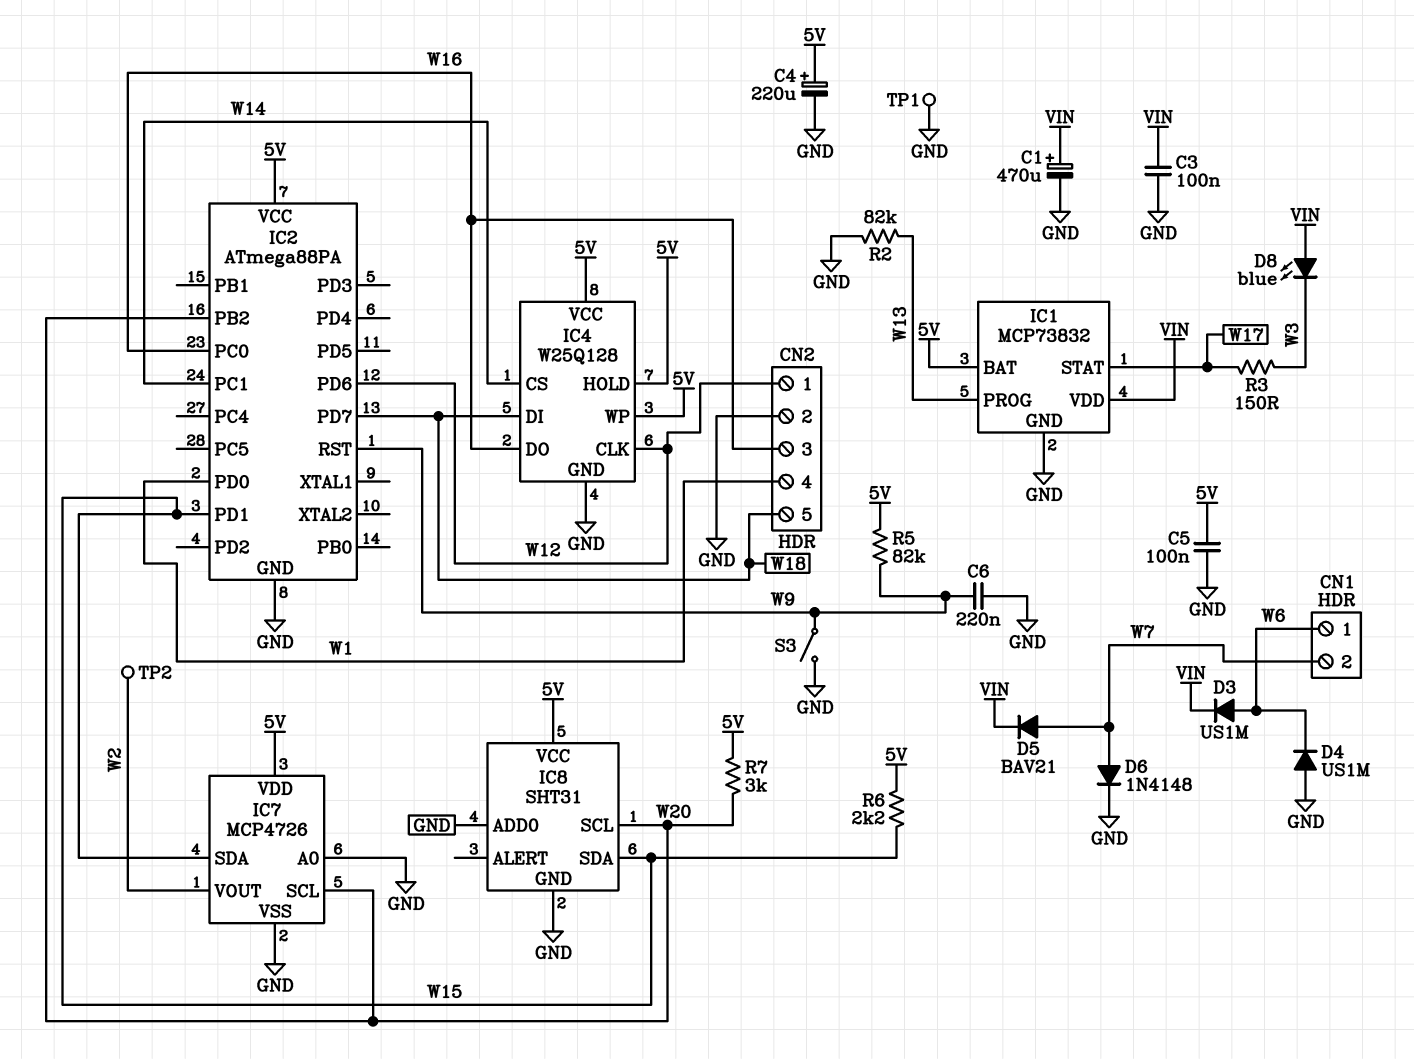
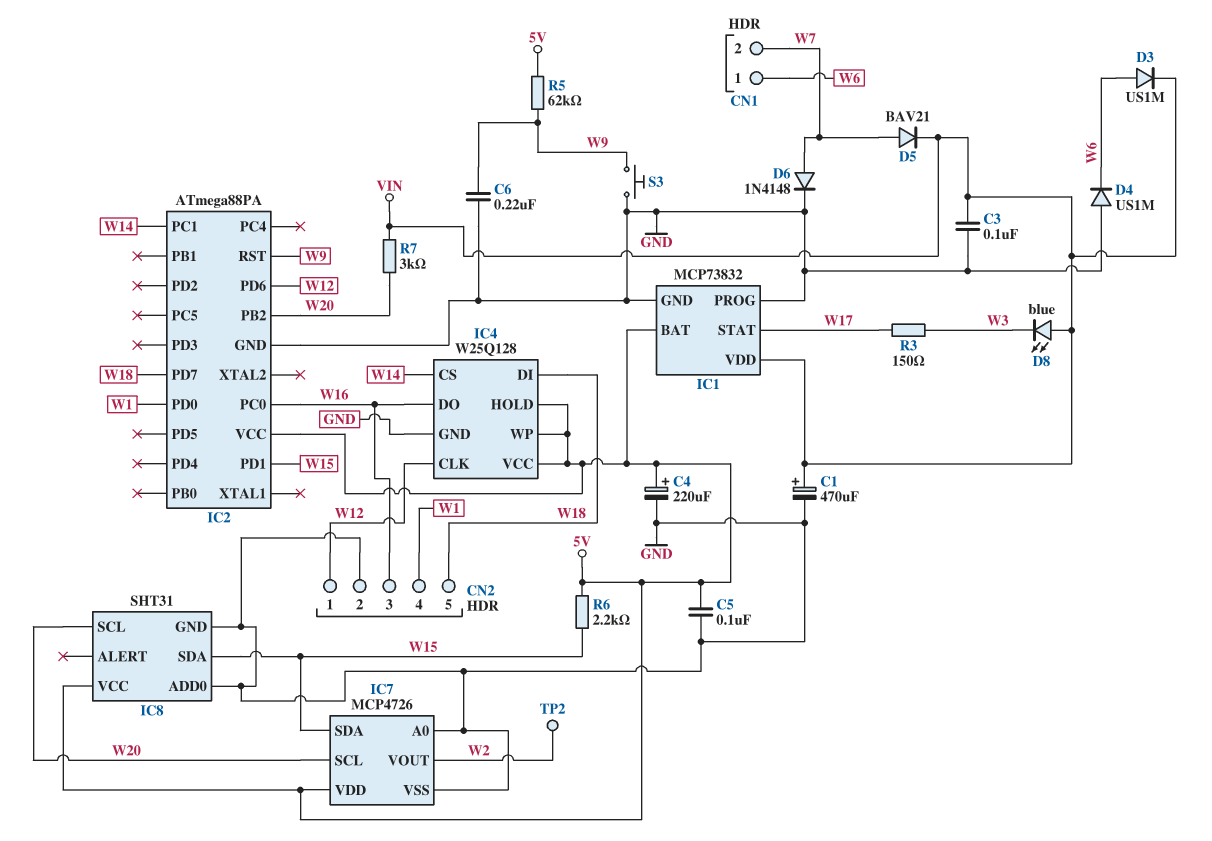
IC1 pin PROG: W13 -> GND
R2: 82k (GND, W13) -> none
R5: 82k (5V, W9) -> 62k (5V, W9)
R7: 3k (5V, W20) -> 3k (VIN, W20)
S3: switch (GND, W9) -> button (GND, W9)
TP1: test point (GND) -> none

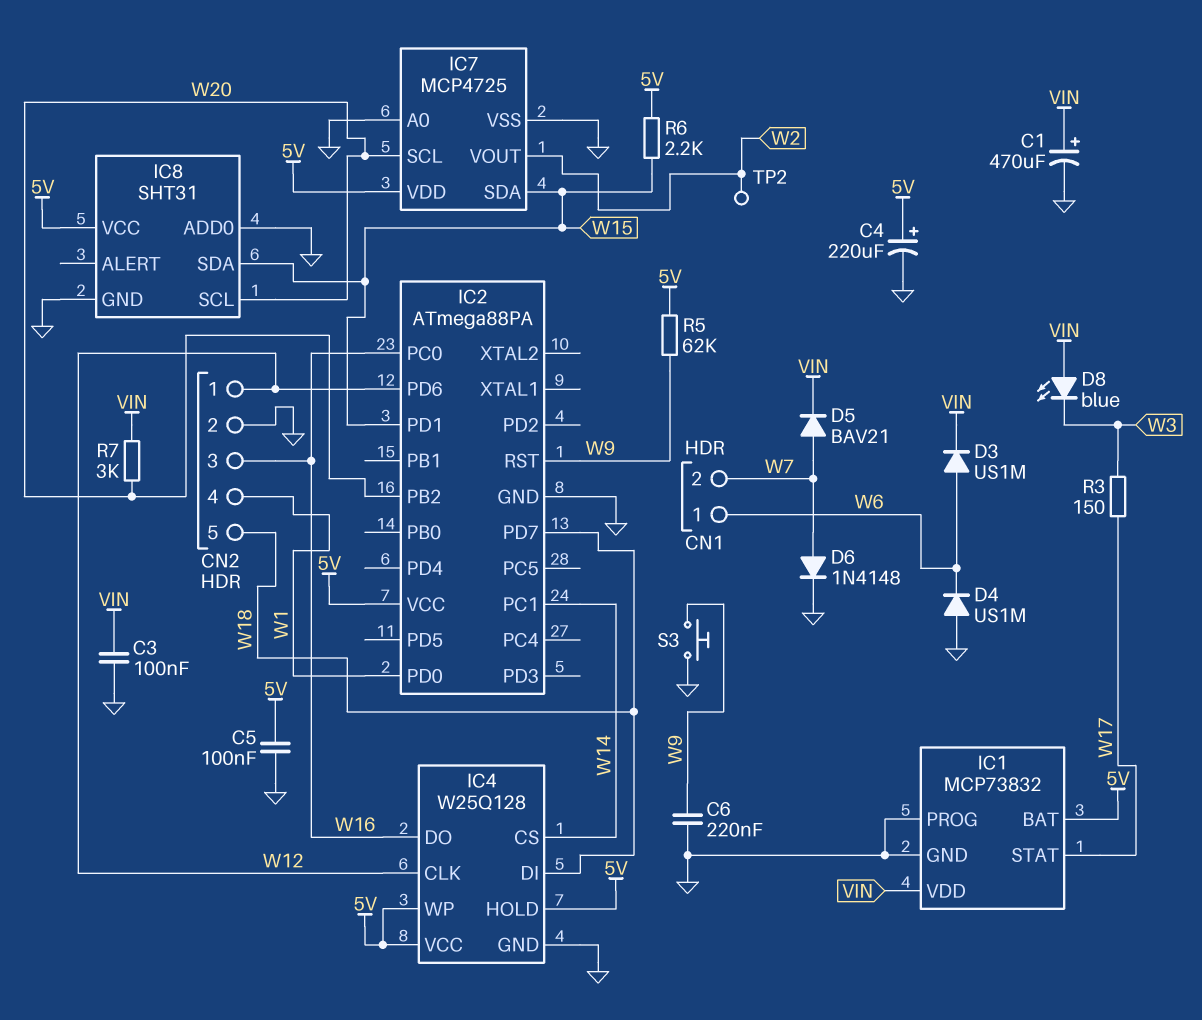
IC7: MCP4726 -> MCP4725

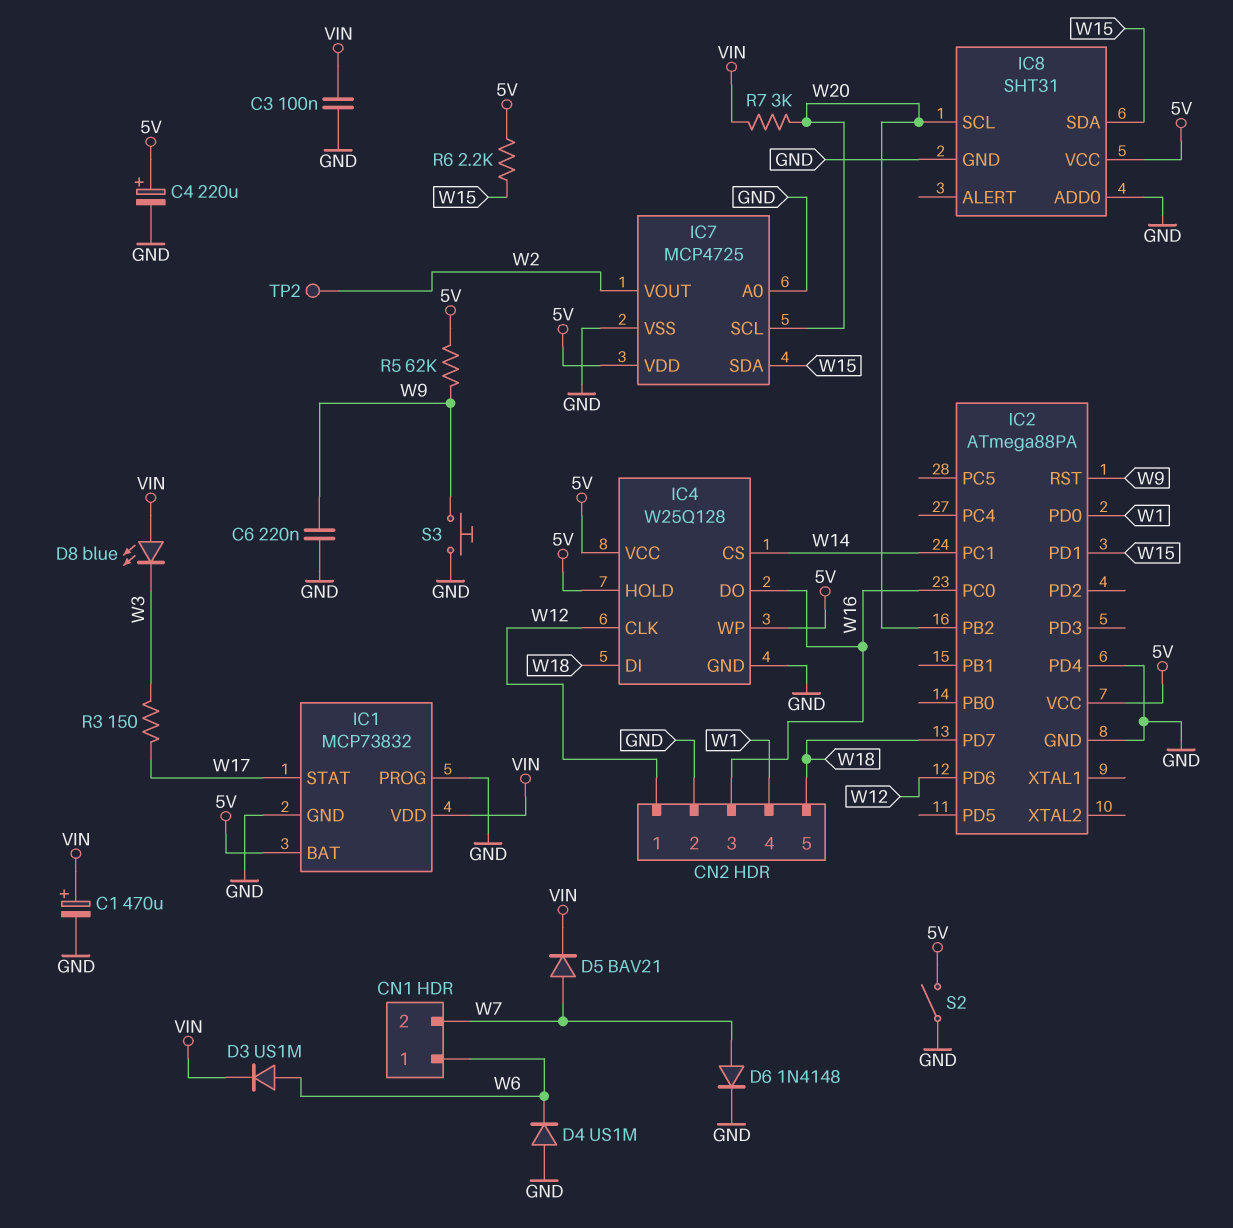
C5: 100nF (5V, GND) -> none
IC2 pin PD4: none -> GND
S2: none -> switch (5V, GND)

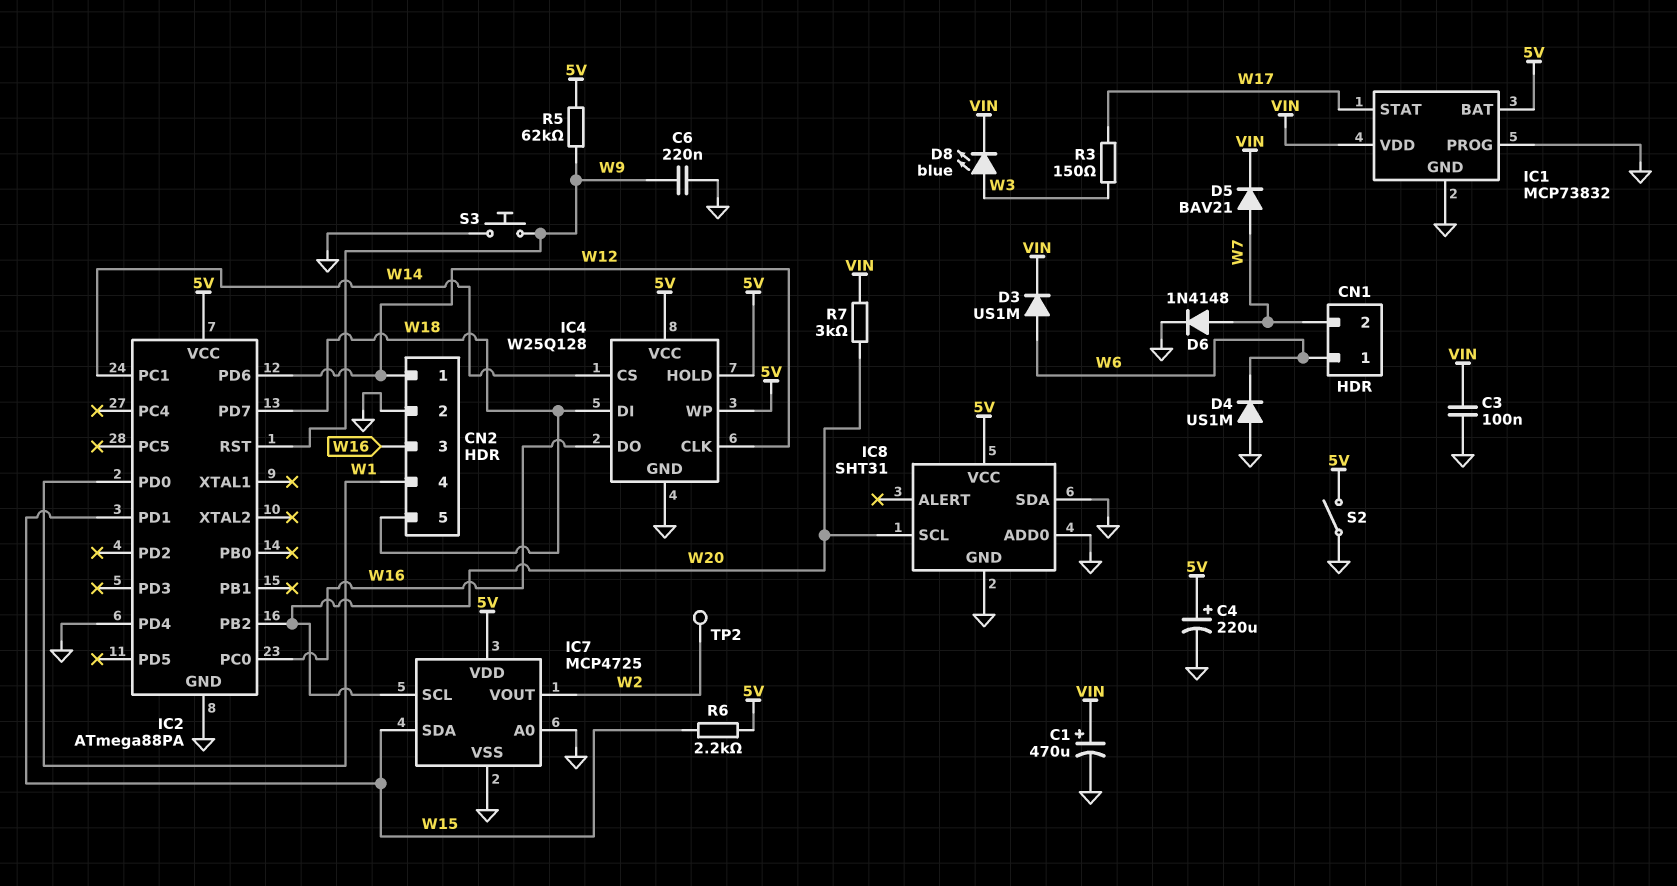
D8: LED blue (A VIN, K W3) -> LED blue (A W3, K VIN)
IC8 pin SDA: W15 -> GND

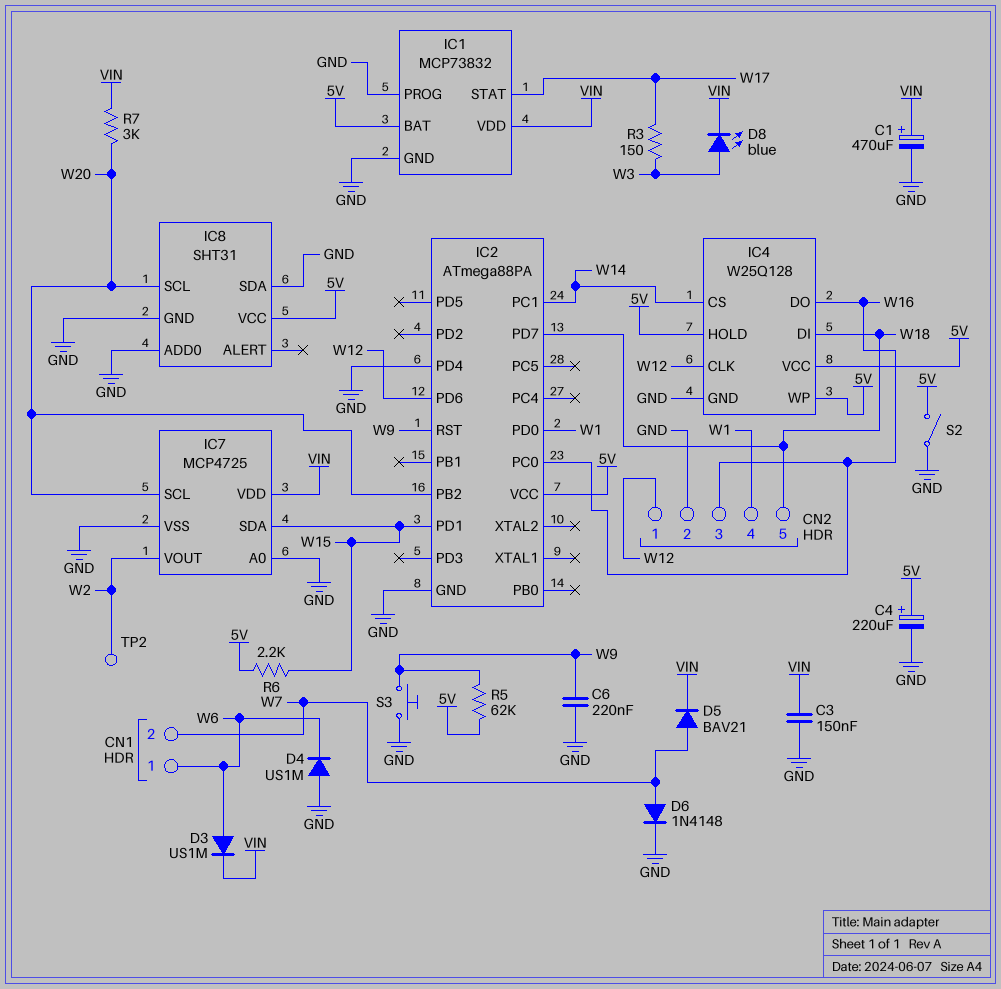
C3: 100nF (GND, VIN) -> 150nF (GND, VIN)
IC7 pin VDD: 5V -> VIN

